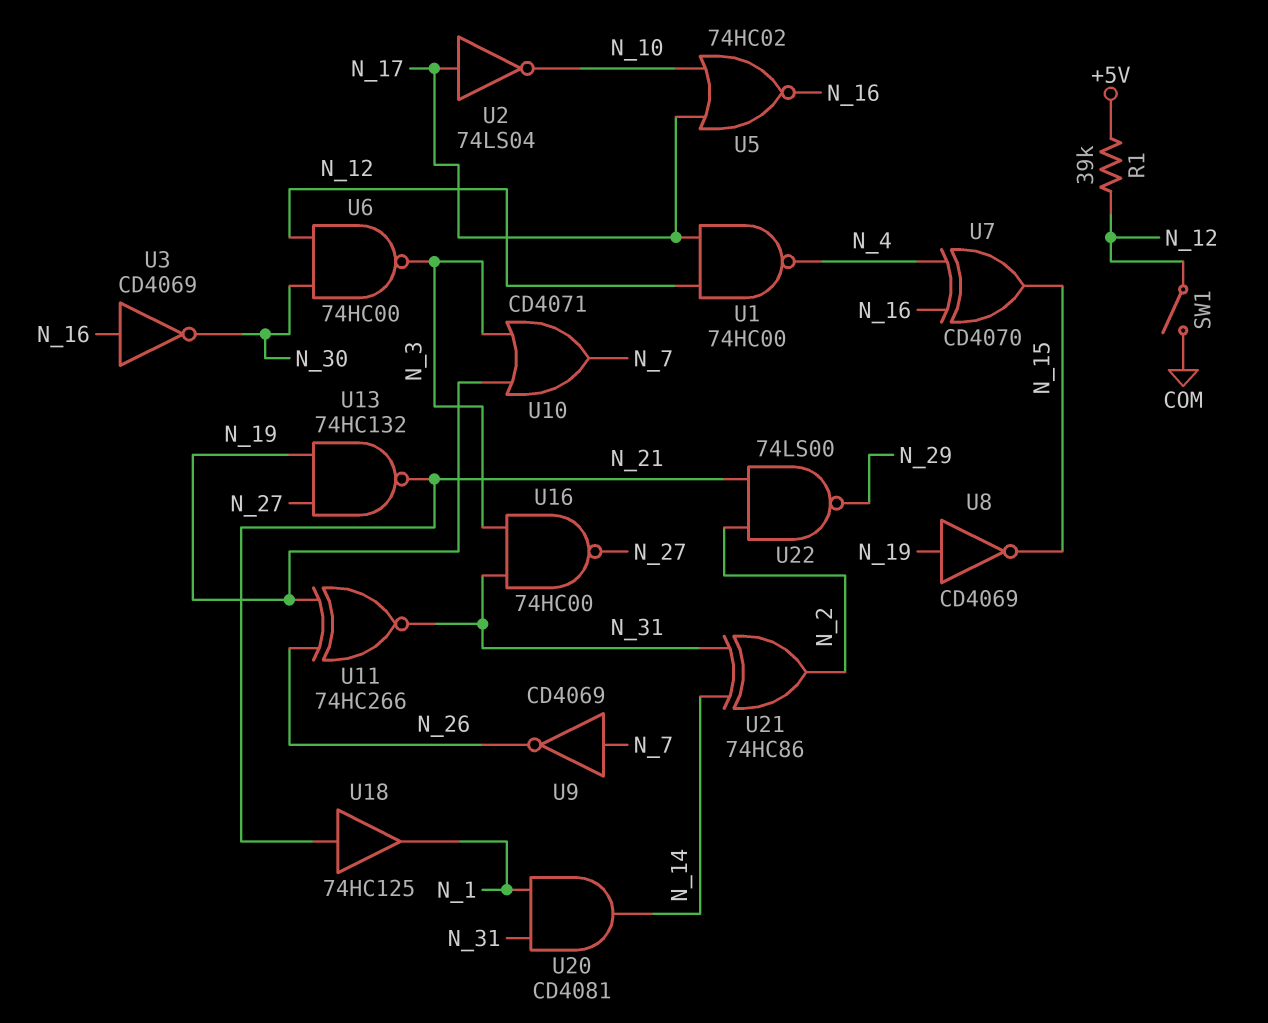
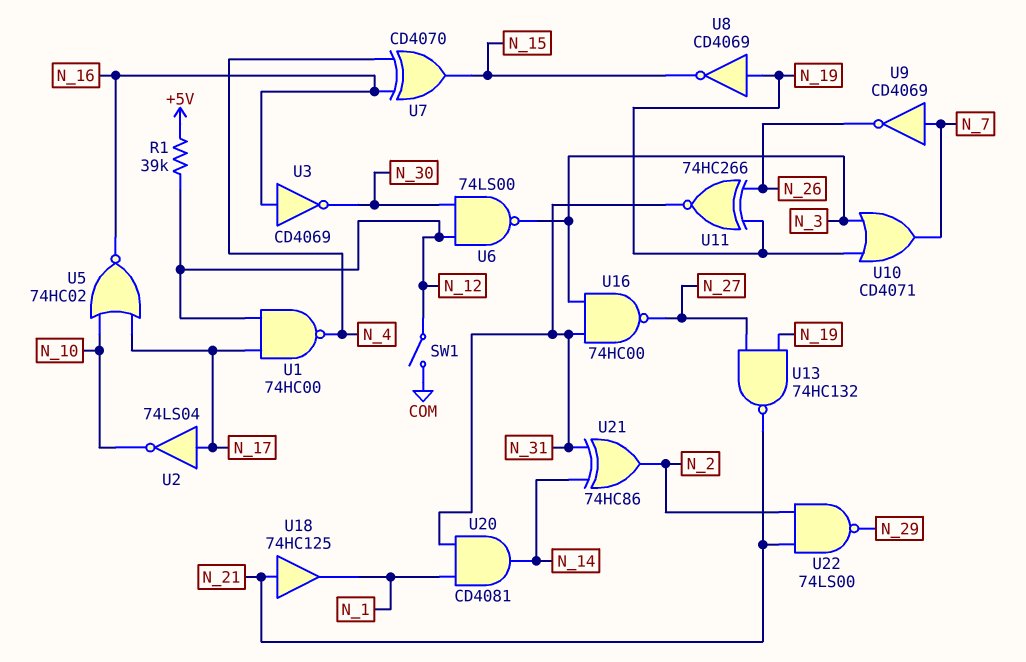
U6: NAND 74HC00 (in N_12, in N_30, out N_3) -> NAND 74LS00 (in N_12, in N_30, out N_3)

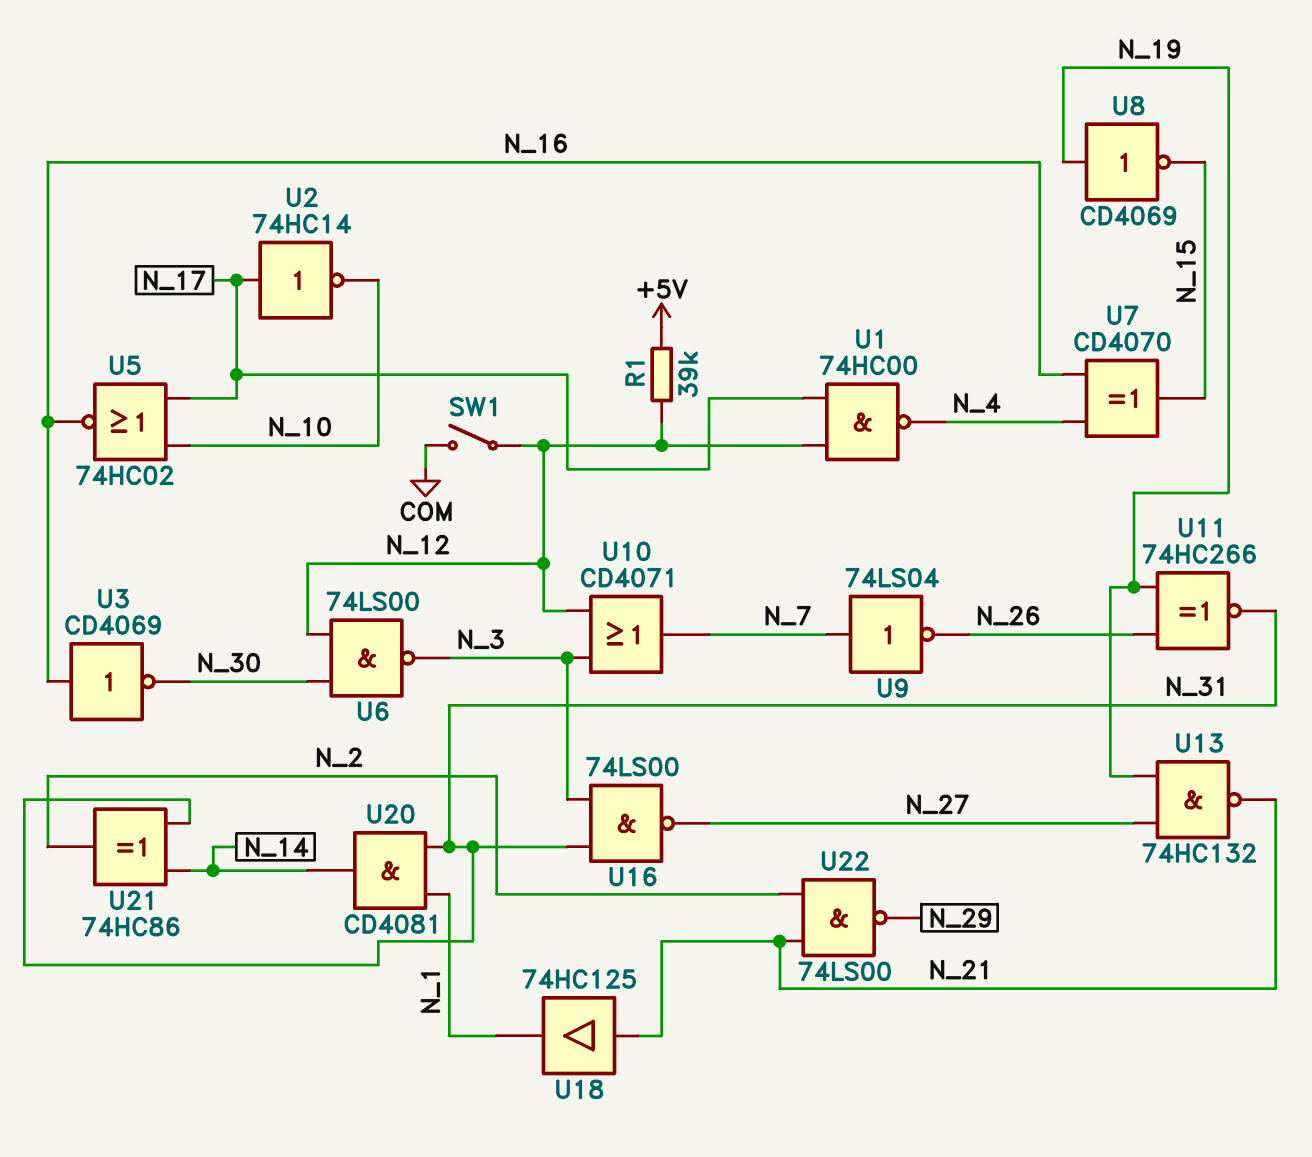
U2: NOT 74LS04 (in N_17, out N_10) -> NOT 74HC14 (in N_17, out N_10)
U9: NOT CD4069 (in N_7, out N_26) -> NOT 74LS04 (in N_7, out N_26)
U10: OR CD4071 (in N_3, in N_19, out N_7) -> OR CD4071 (in N_3, in N_12, out N_7)
U16: NAND 74HC00 (in N_3, in N_31, out N_27) -> NAND 74LS00 (in N_3, in N_31, out N_27)

